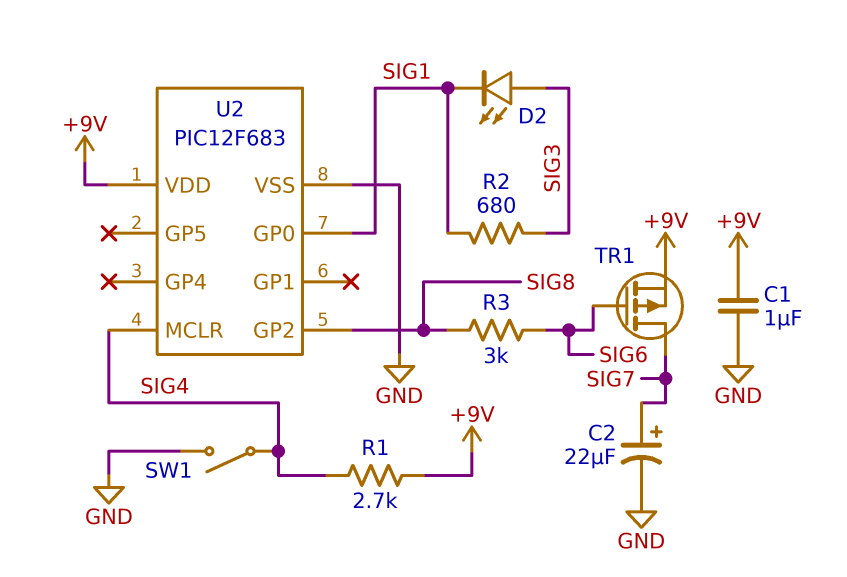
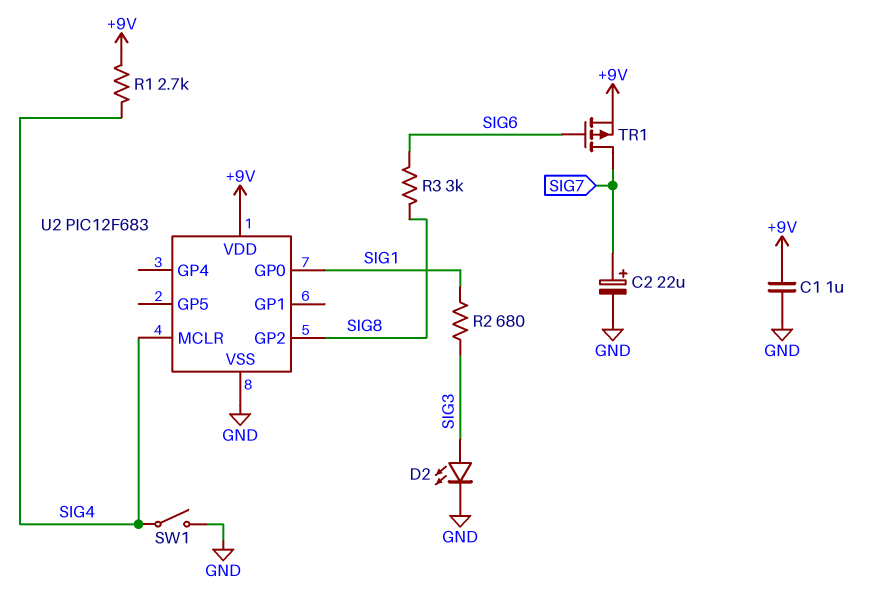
D2: LED (A SIG3, K SIG1) -> LED (A SIG3, K GND)

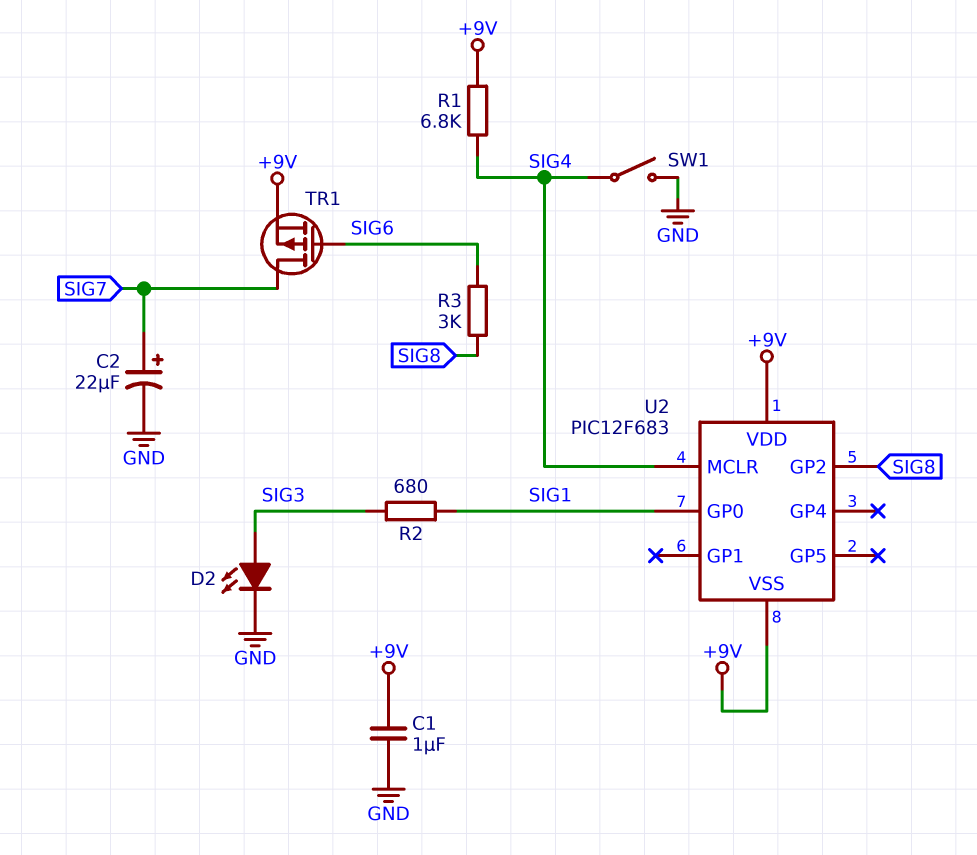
R1: 2.7k (+9V, SIG4) -> 6.8k (+9V, SIG4)
U2 pin VSS: GND -> +9V

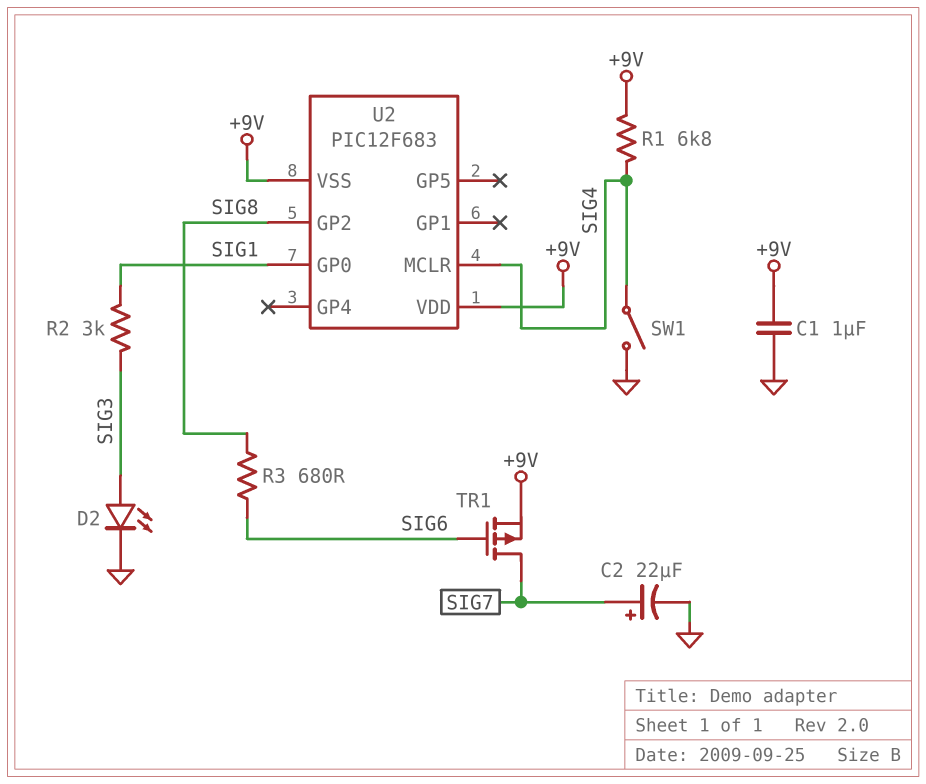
R2: 680 (SIG1, SIG3) -> 3k (SIG1, SIG3)
R3: 3k (SIG6, SIG8) -> 680 (SIG6, SIG8)

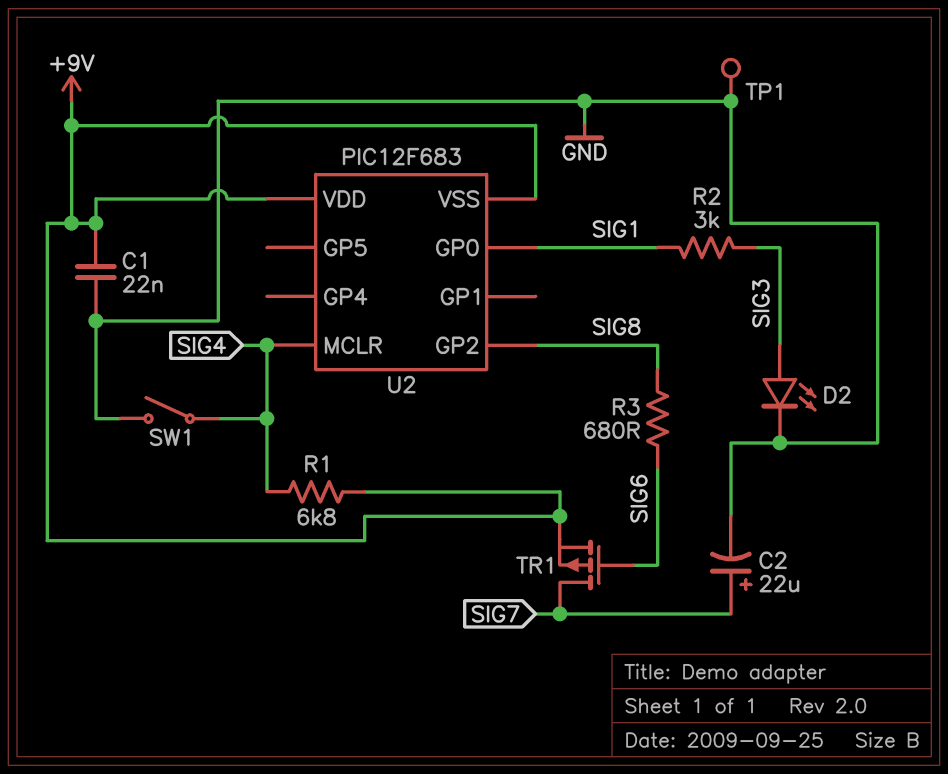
C1: 1uF (+9V, GND) -> 22nF (+9V, GND)
TP1: none -> test point (GND)

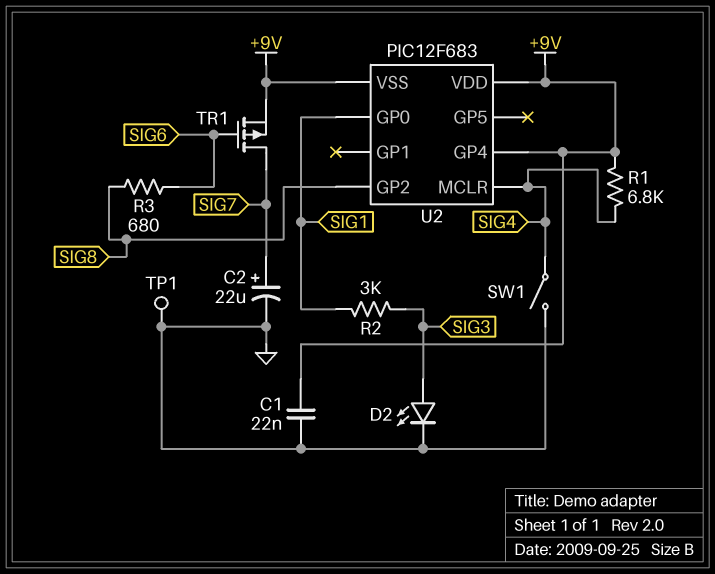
U2 pin GP4: none -> +9V

